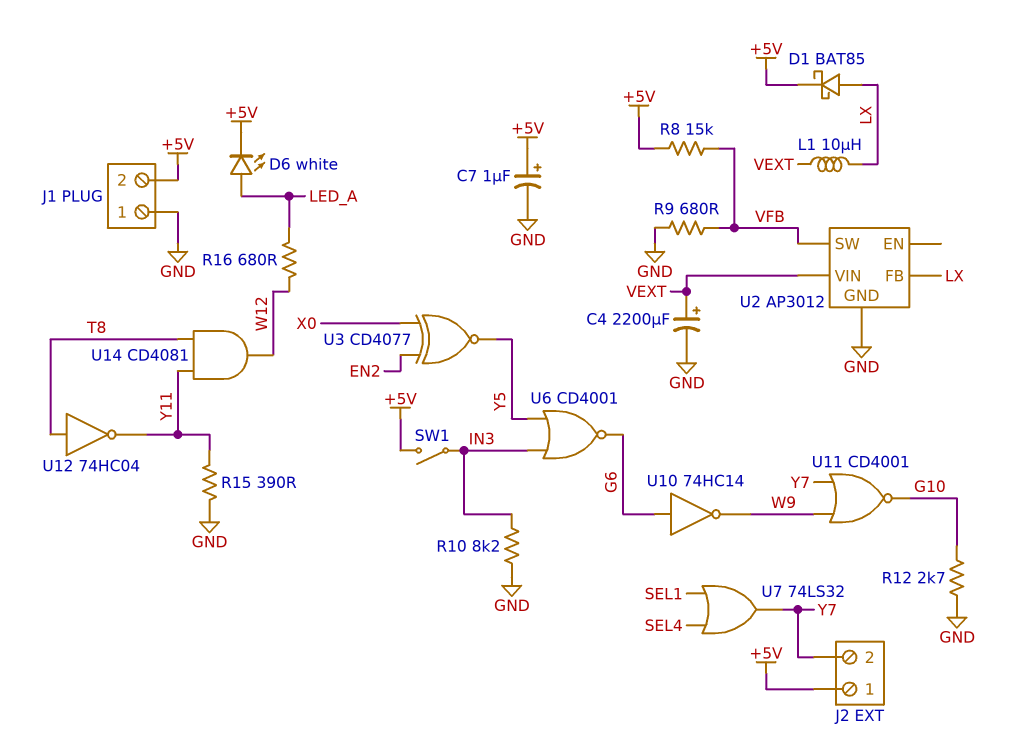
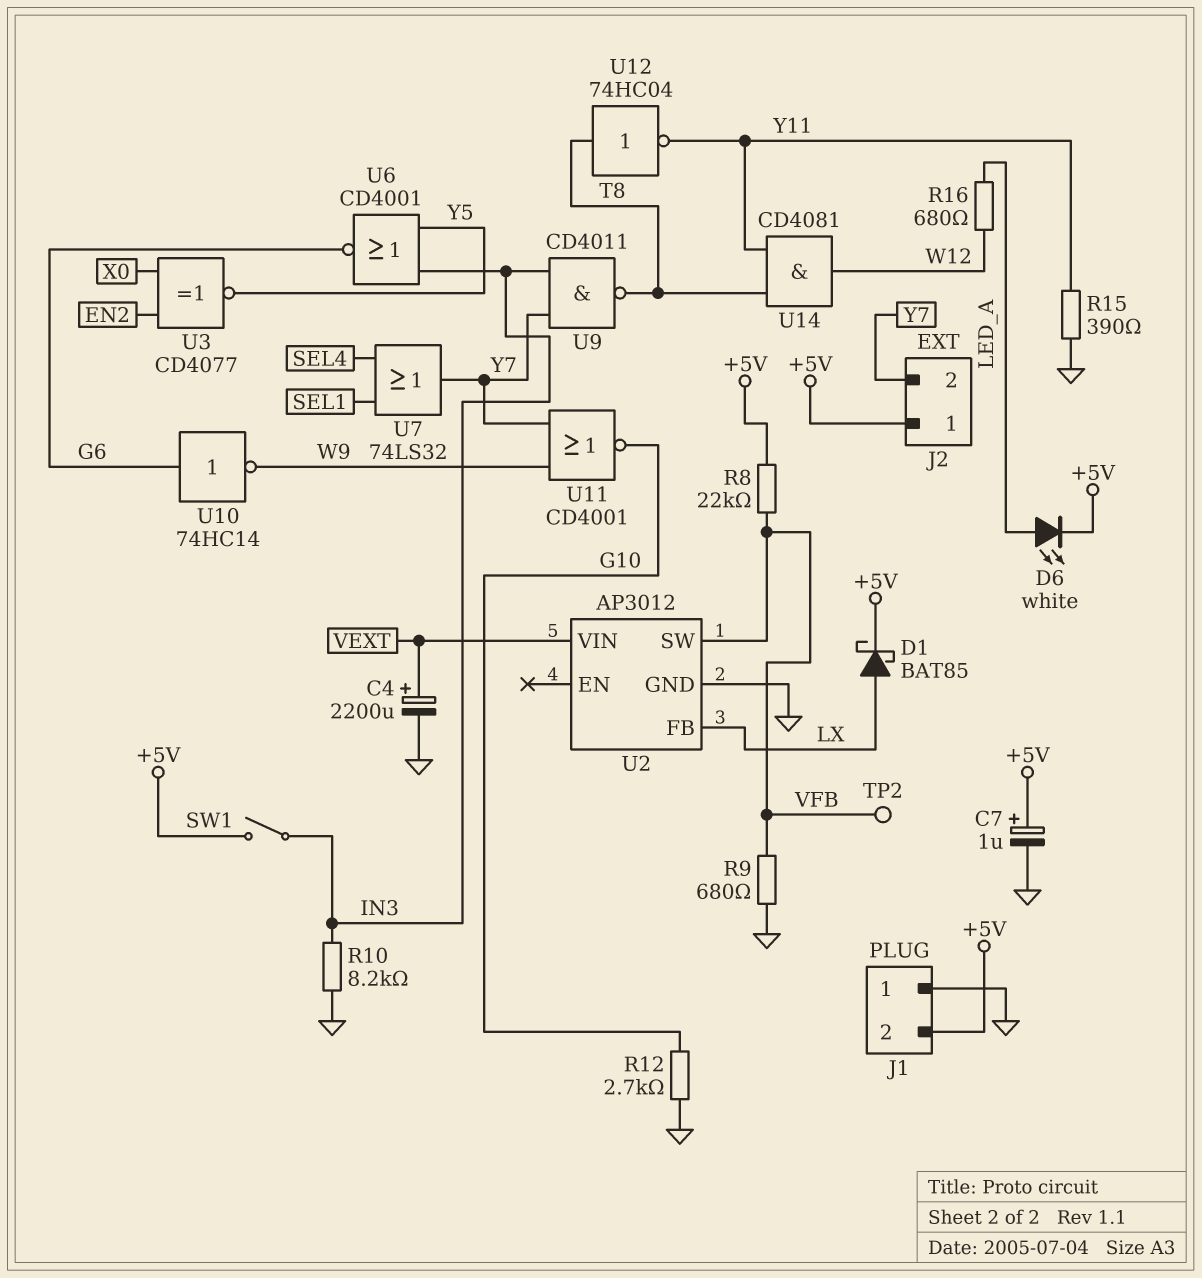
L1: 10uH (LX, VEXT) -> none
R8: 15k (+5V, VFB) -> 22k (+5V, VFB)
TP2: none -> test point (VFB)
U9: none -> NAND CD4011 (in IN3, in Y7, out T8)

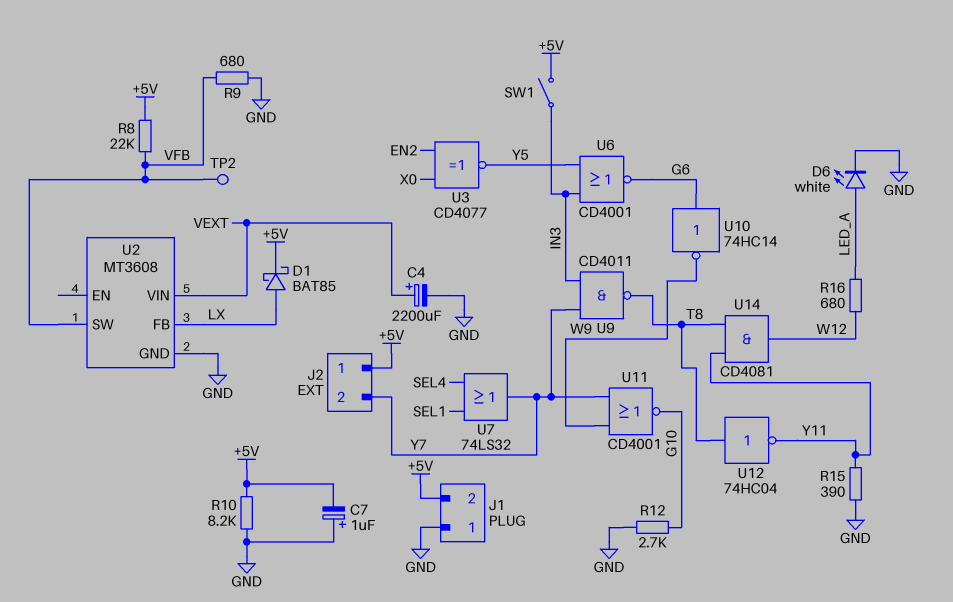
C7: 1uF (plus +5V, minus GND) -> 1uF (plus GND, minus +5V)
D6: LED white (A LED_A, K +5V) -> LED white (A LED_A, K GND)
R10: 8.2k (GND, IN3) -> 8.2k (+5V, GND)
U2: AP3012 -> MT3608

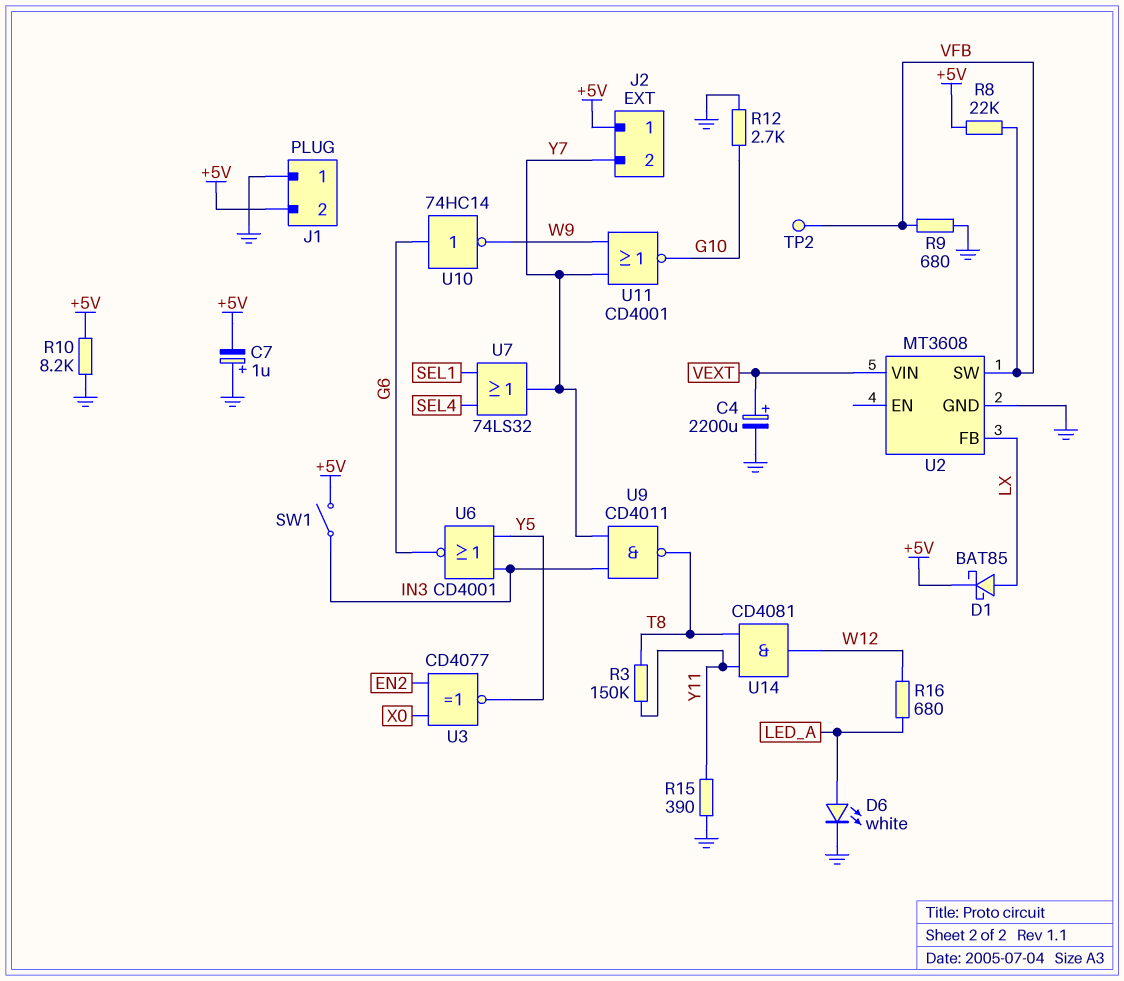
R3: none -> 150k (T8, Y11)
U12: NOT 74HC04 (in T8, out Y11) -> none

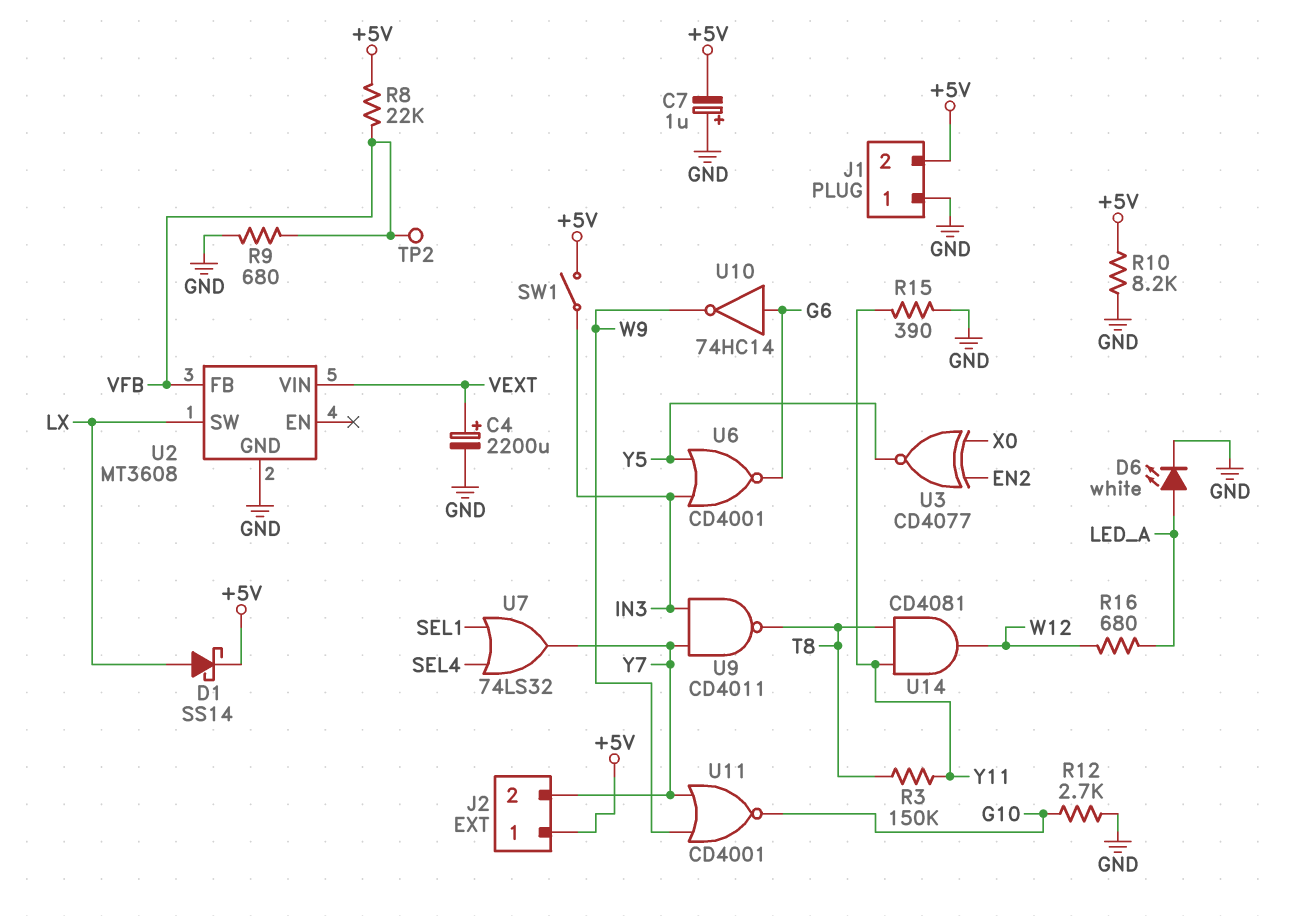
D1: schottky BAT85 (A LX, K +5V) -> schottky SS14 (A LX, K +5V)
U2 pin FB: LX -> VFB
U2 pin SW: VFB -> LX

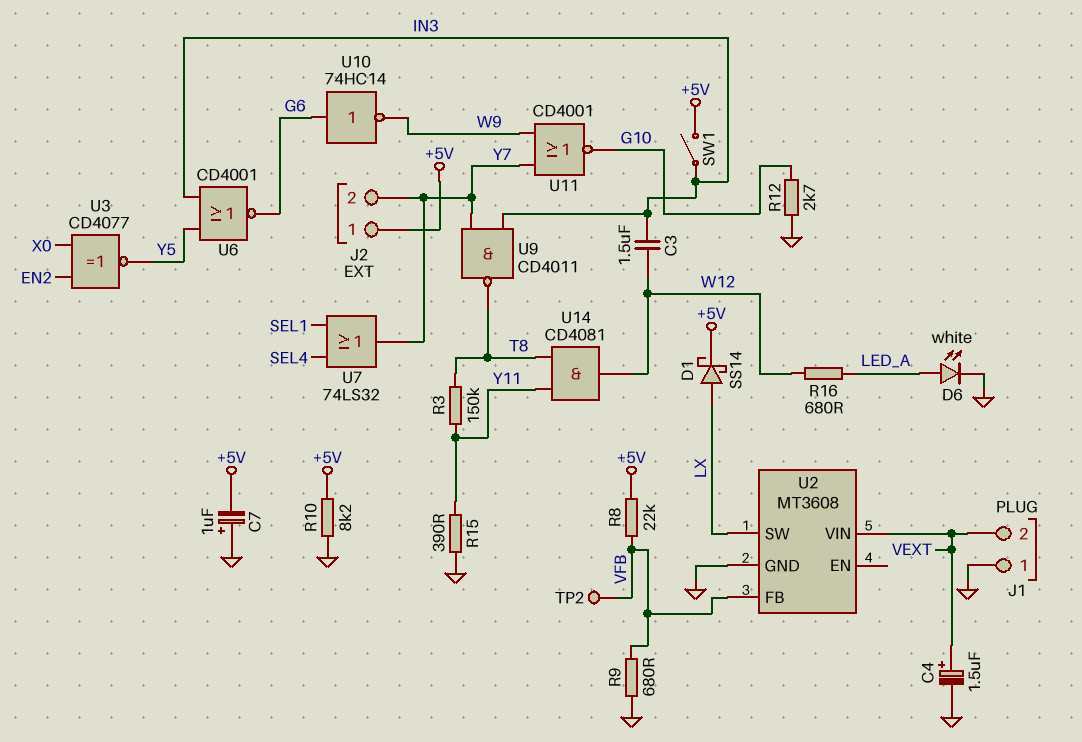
C3: none -> 1.5uF (IN3, W12)
C4: 2200uF (plus VEXT, minus GND) -> 1.5uF (plus VEXT, minus GND)
J1 pin 2: +5V -> VEXT

